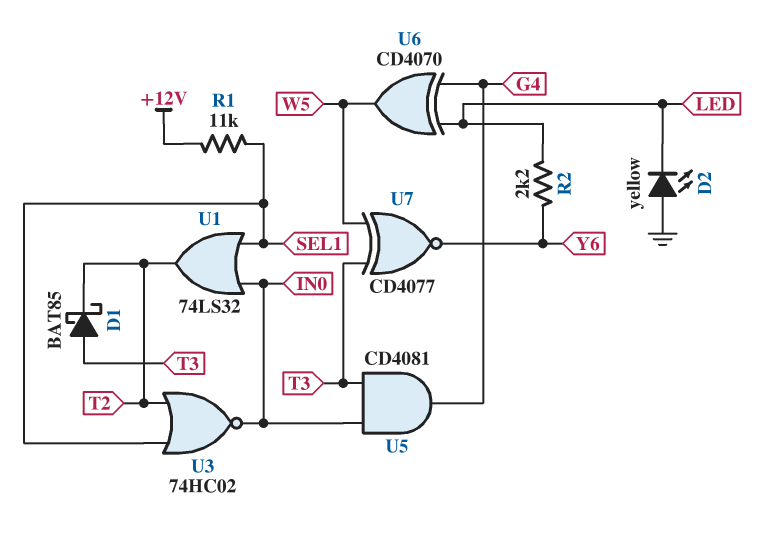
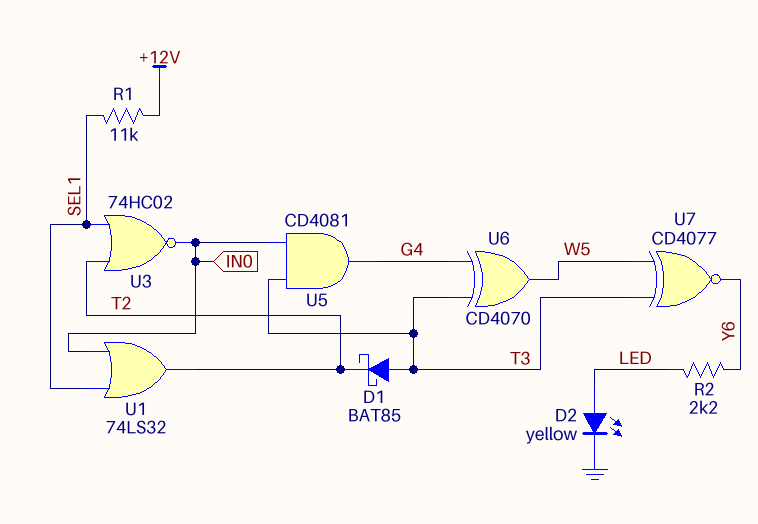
D2: LED yellow (A GND, K LED) -> LED yellow (A LED, K GND)
U6: XOR CD4070 (in G4, in LED, out W5) -> XOR CD4070 (in G4, in T3, out W5)

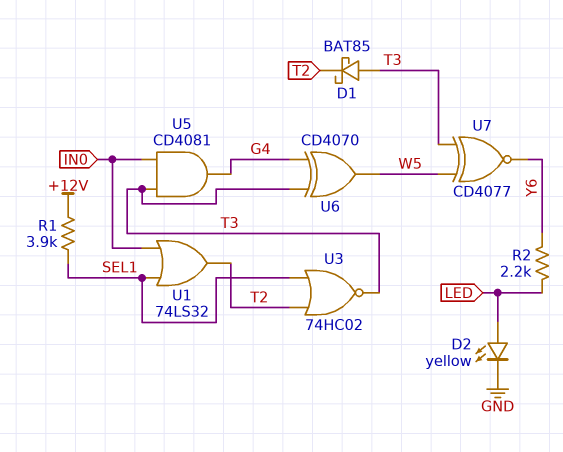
R1: 11k (+12V, SEL1) -> 3.9k (+12V, SEL1)
U3: NOR 74HC02 (in SEL1, in T2, out IN0) -> NOR 74HC02 (in SEL1, in T2, out T3)

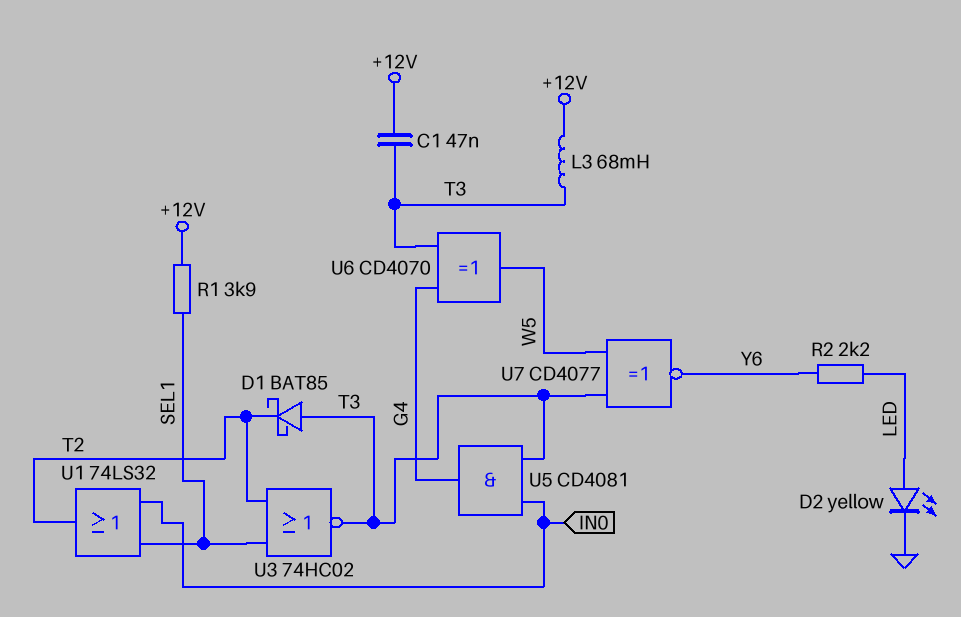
C1: none -> 47nF (+12V, T3)
L3: none -> 68mH (+12V, T3)

